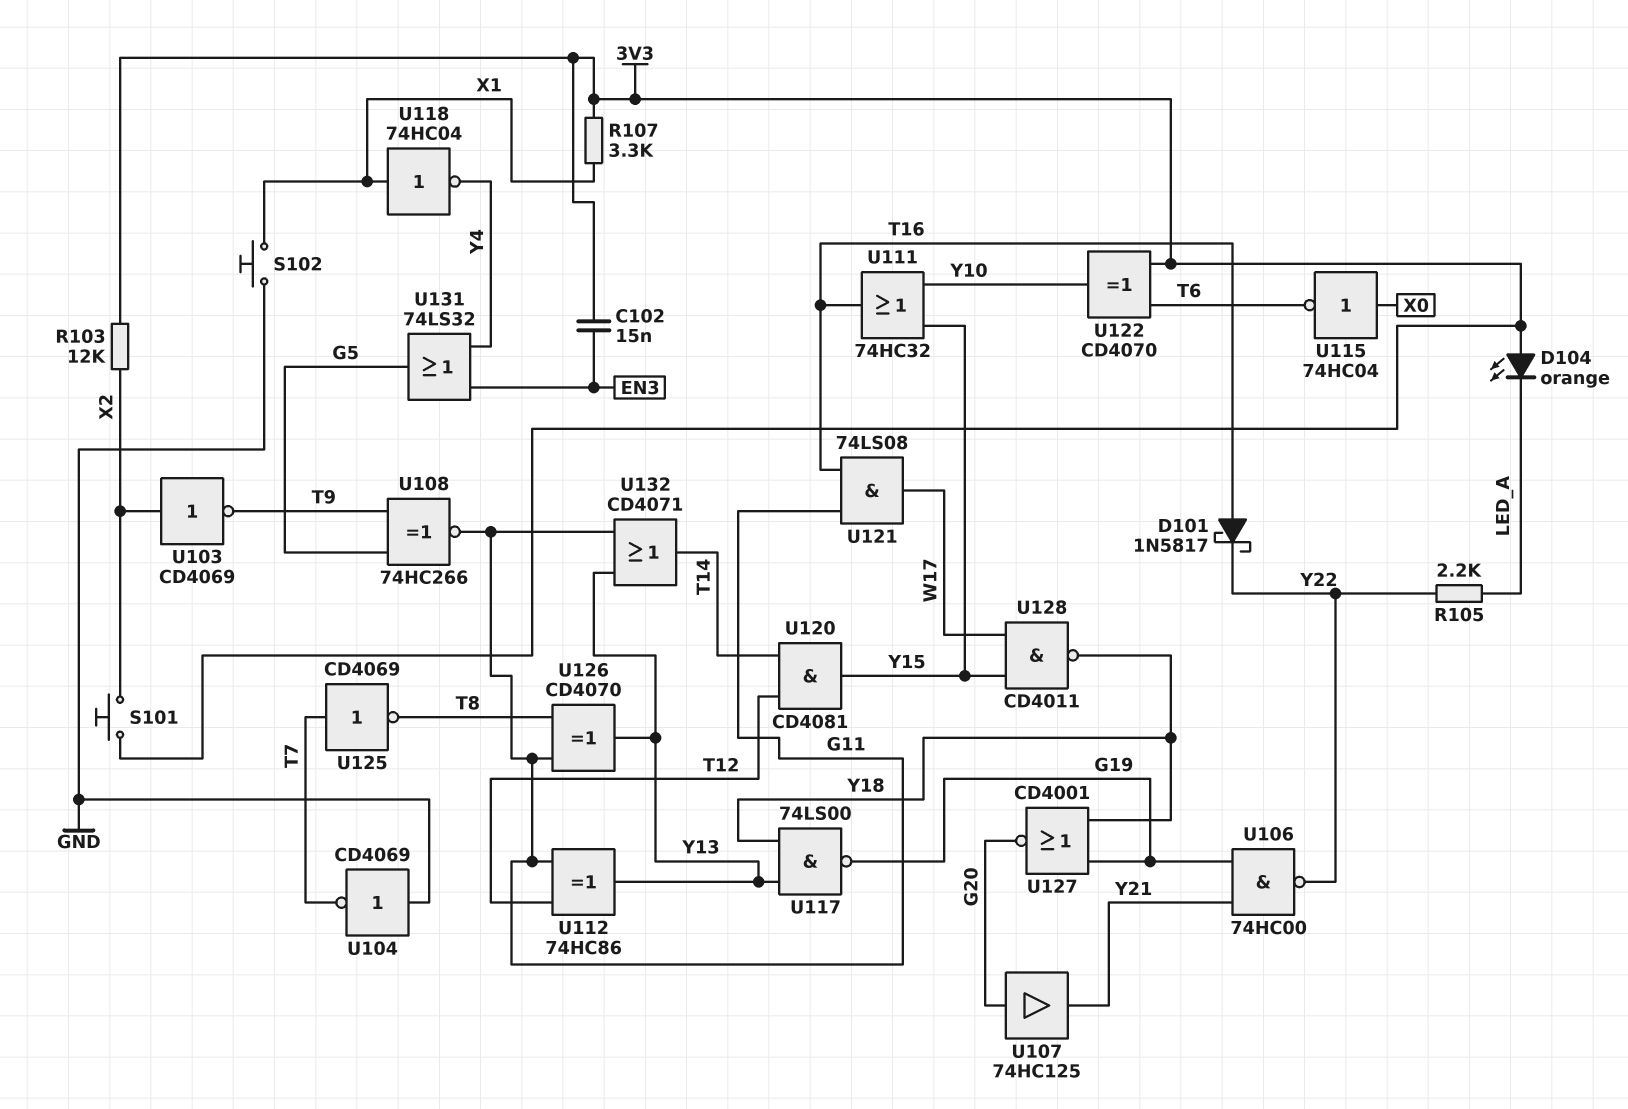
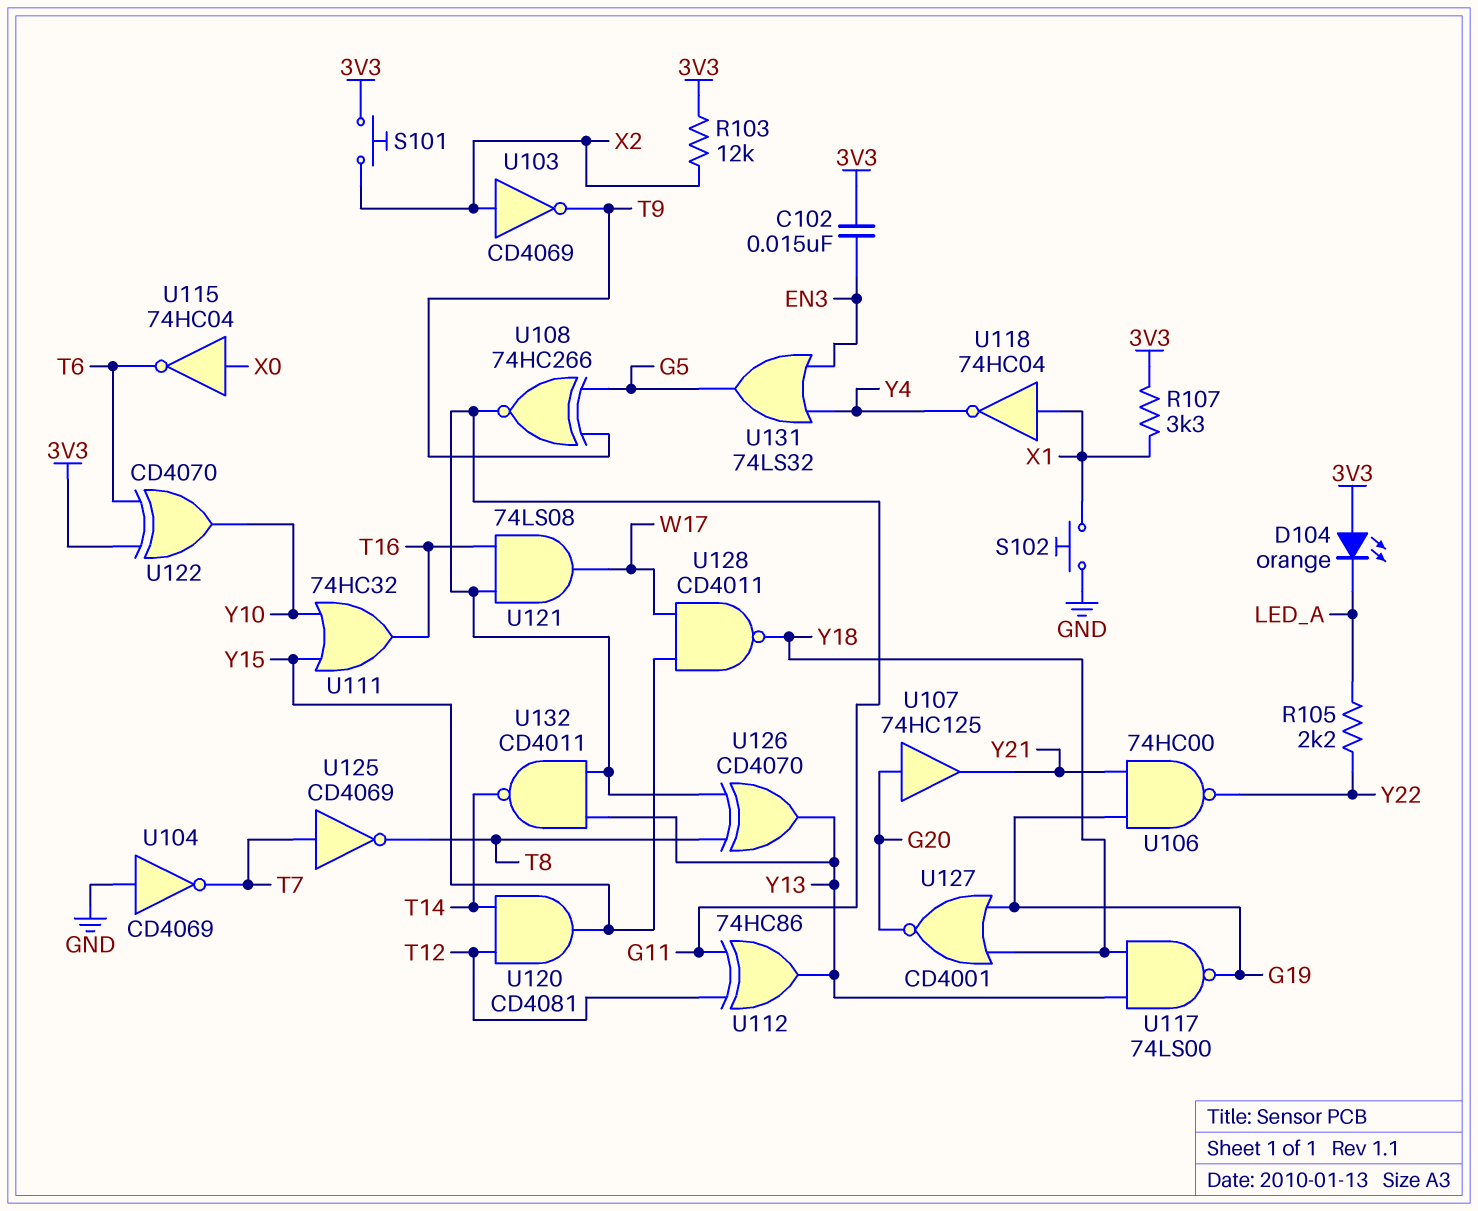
D101: schottky 1N5817 (A T16, K Y22) -> none
U132: OR CD4071 (in G11, in Y13, out T14) -> NAND CD4011 (in G11, in Y13, out T14)

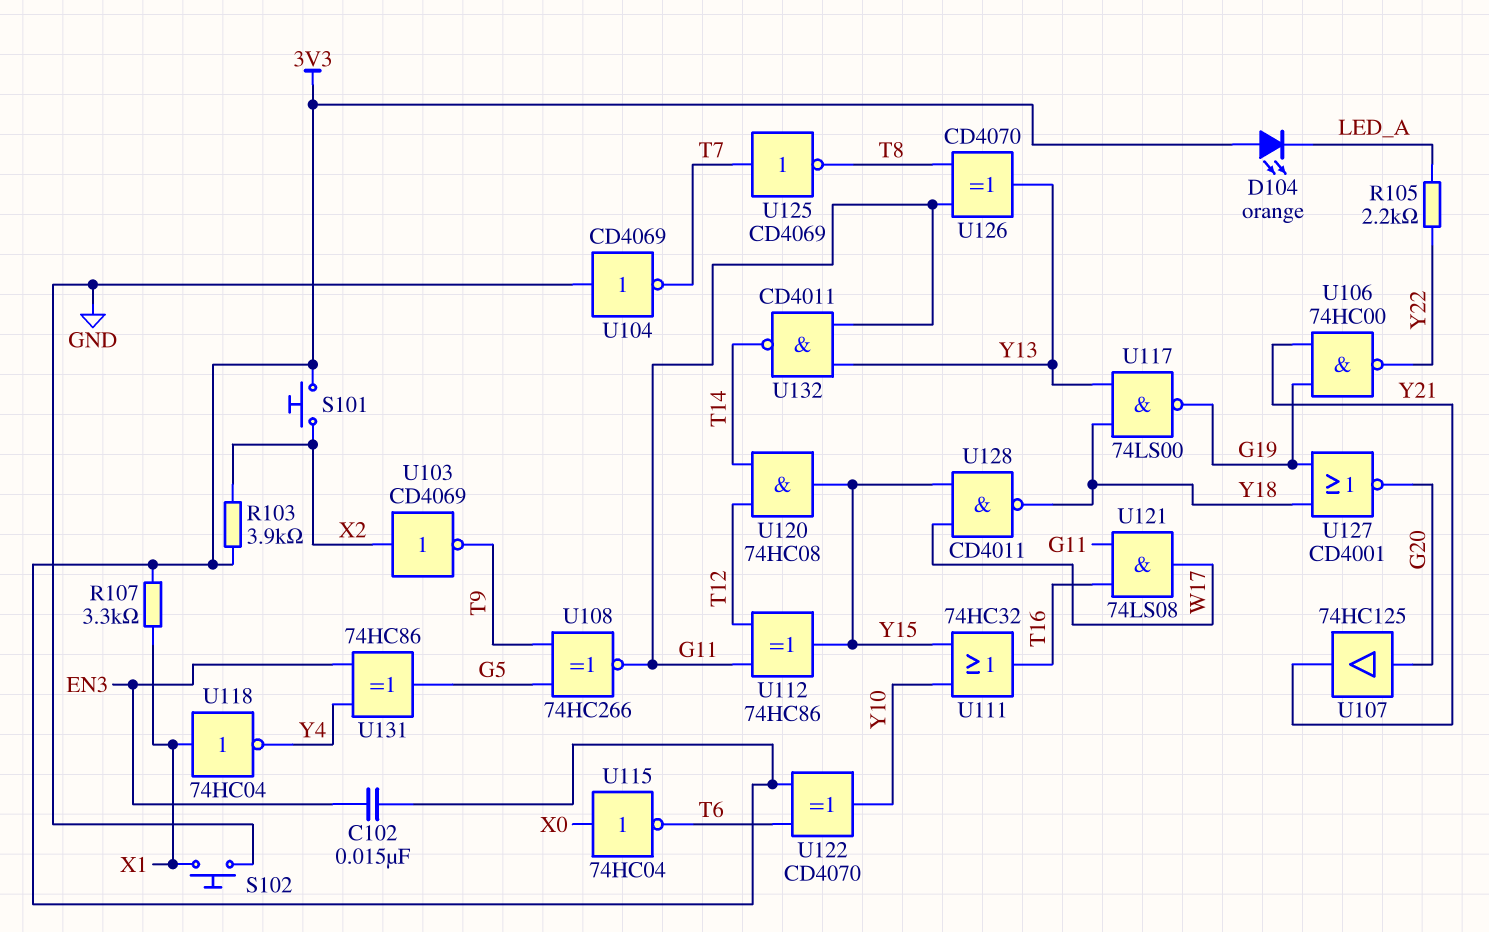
R103: 12k (3V3, X2) -> 3.9k (3V3, X2)
U112: XOR 74HC86 (in G11, in T12, out Y13) -> XOR 74HC86 (in G11, in T12, out Y15)
U120: AND CD4081 (in T12, in T14, out Y15) -> AND 74HC08 (in T12, in T14, out Y15)
U131: OR 74LS32 (in EN3, in Y4, out G5) -> XOR 74HC86 (in EN3, in Y4, out G5)

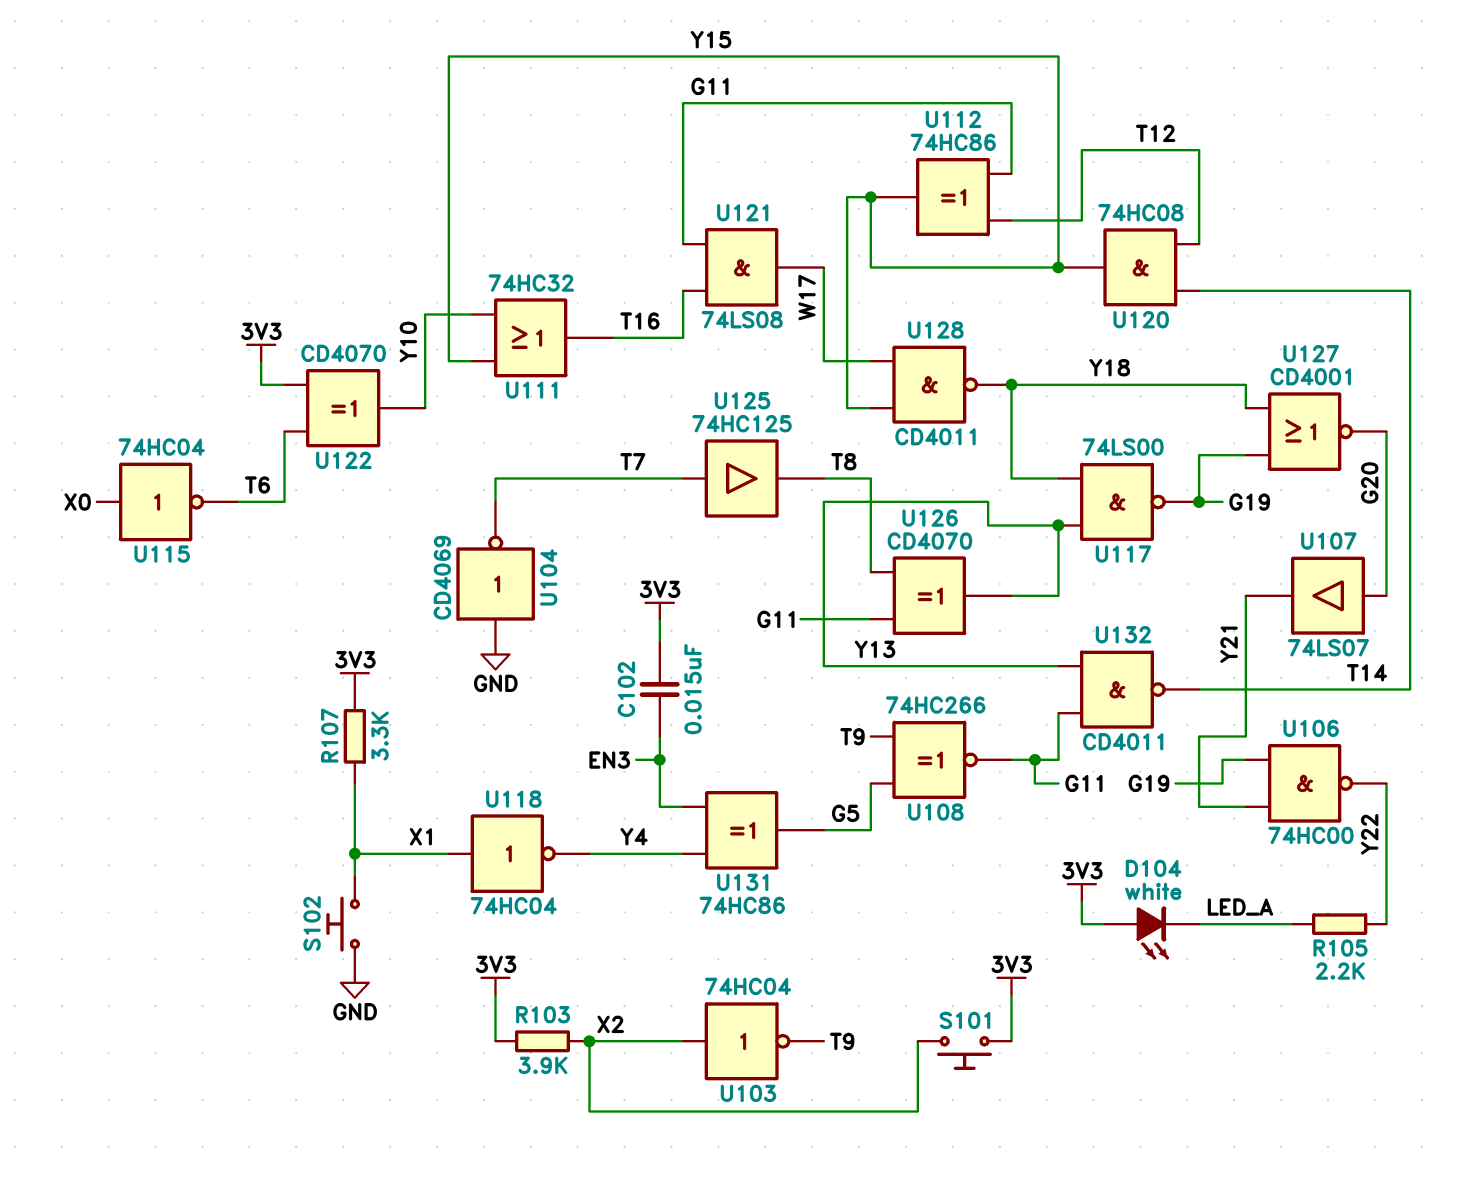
D104: LED orange (A 3V3, K LED_A) -> LED white (A 3V3, K LED_A)
U103: NOT CD4069 (in X2, out T9) -> NOT 74HC04 (in X2, out T9)
U107: buffer 74HC125 (in G20, out Y21) -> buffer 74LS07 (in G20, out Y21)
U125: NOT CD4069 (in T7, out T8) -> buffer 74HC125 (in T7, out T8)

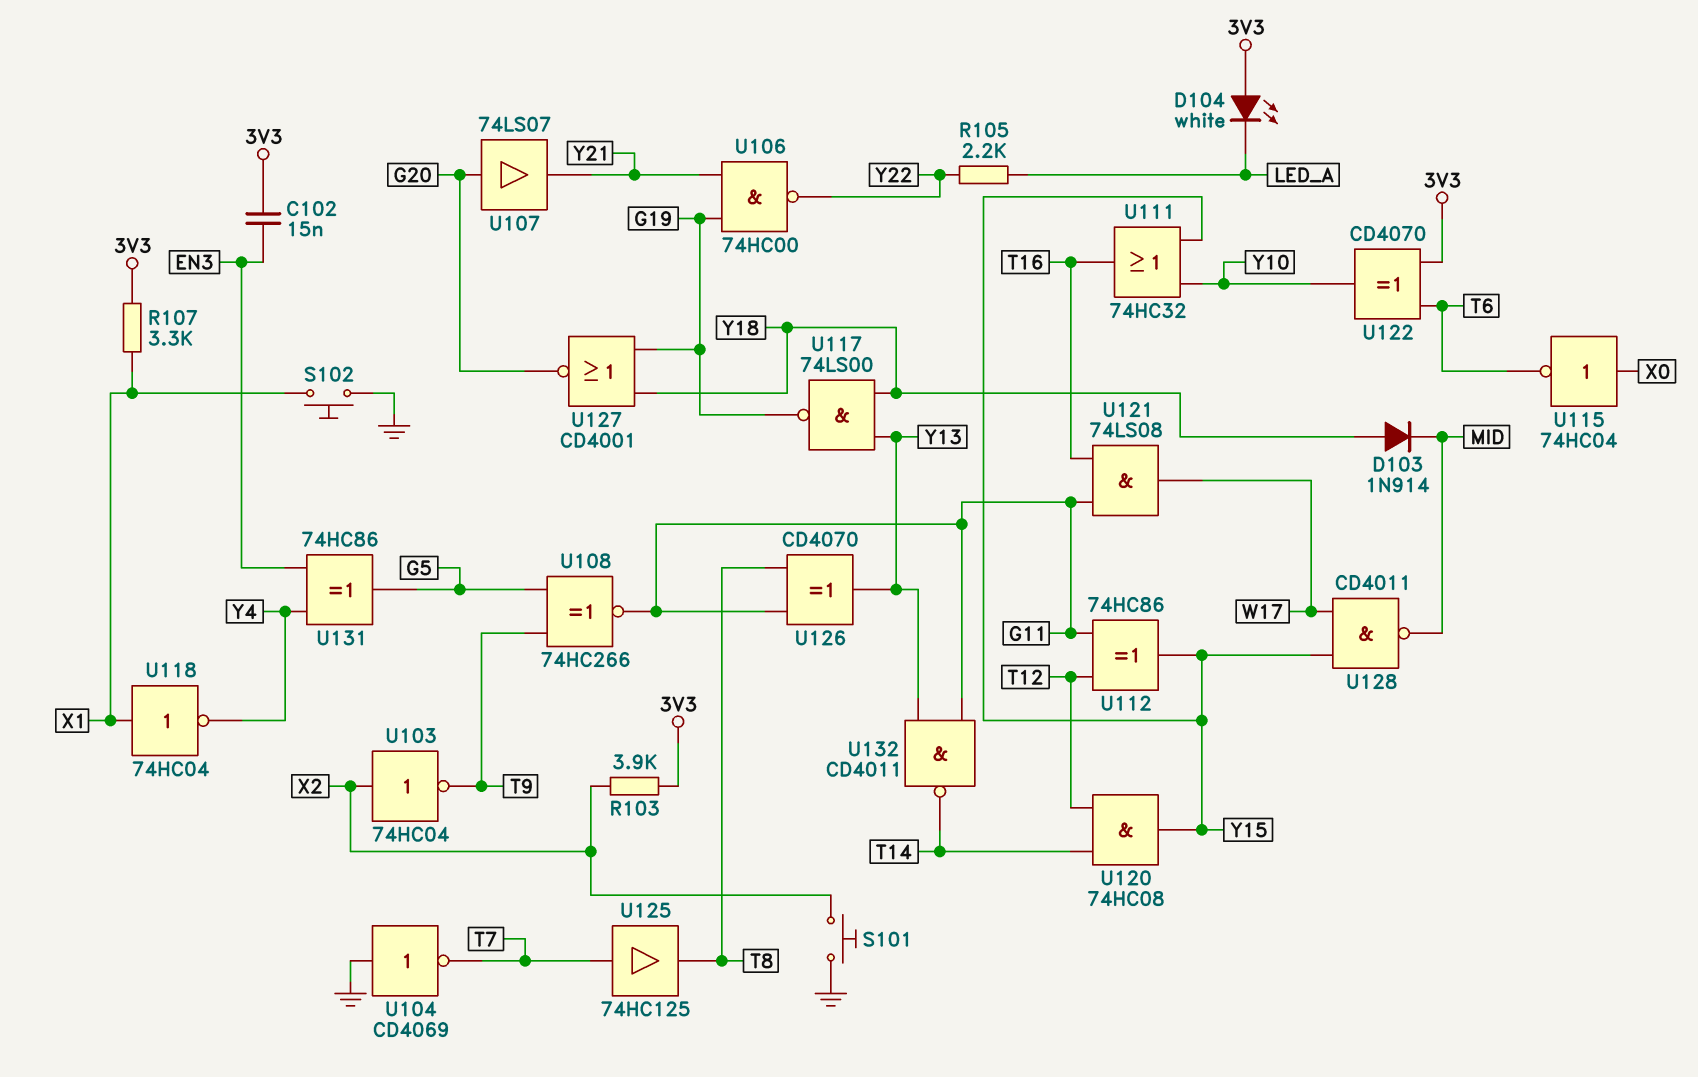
D103: none -> diode 1N914 (A Y18, K MID)
S101: button (3V3, X2) -> button (GND, X2)
U128: NAND CD4011 (in W17, in Y15, out Y18) -> NAND CD4011 (in W17, in Y15, out MID)

